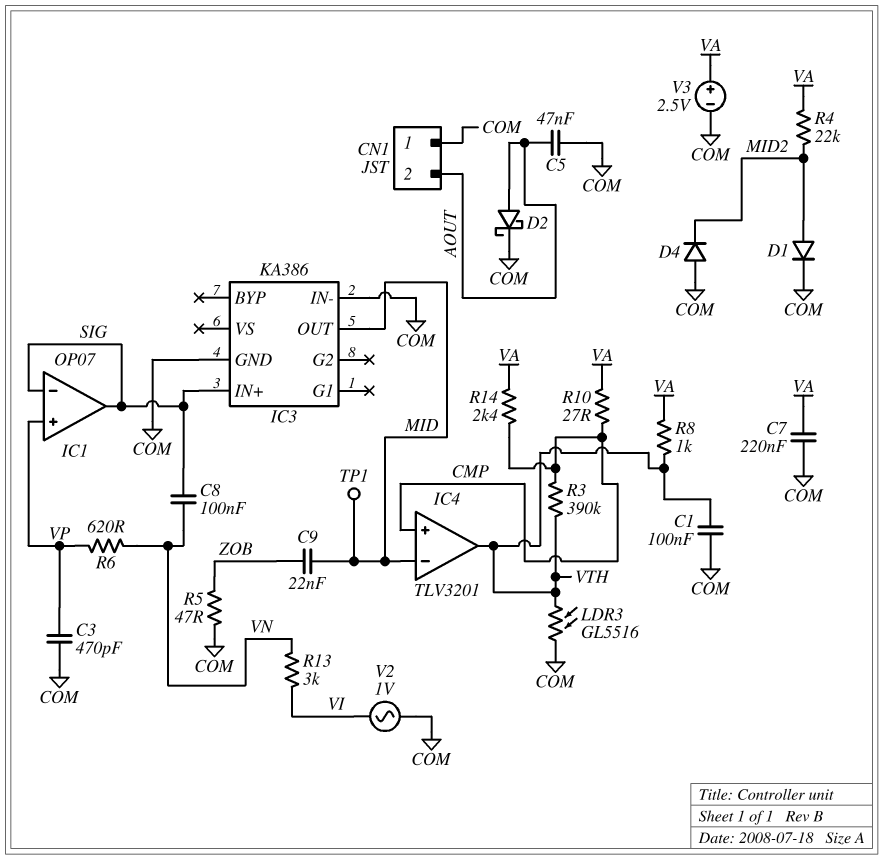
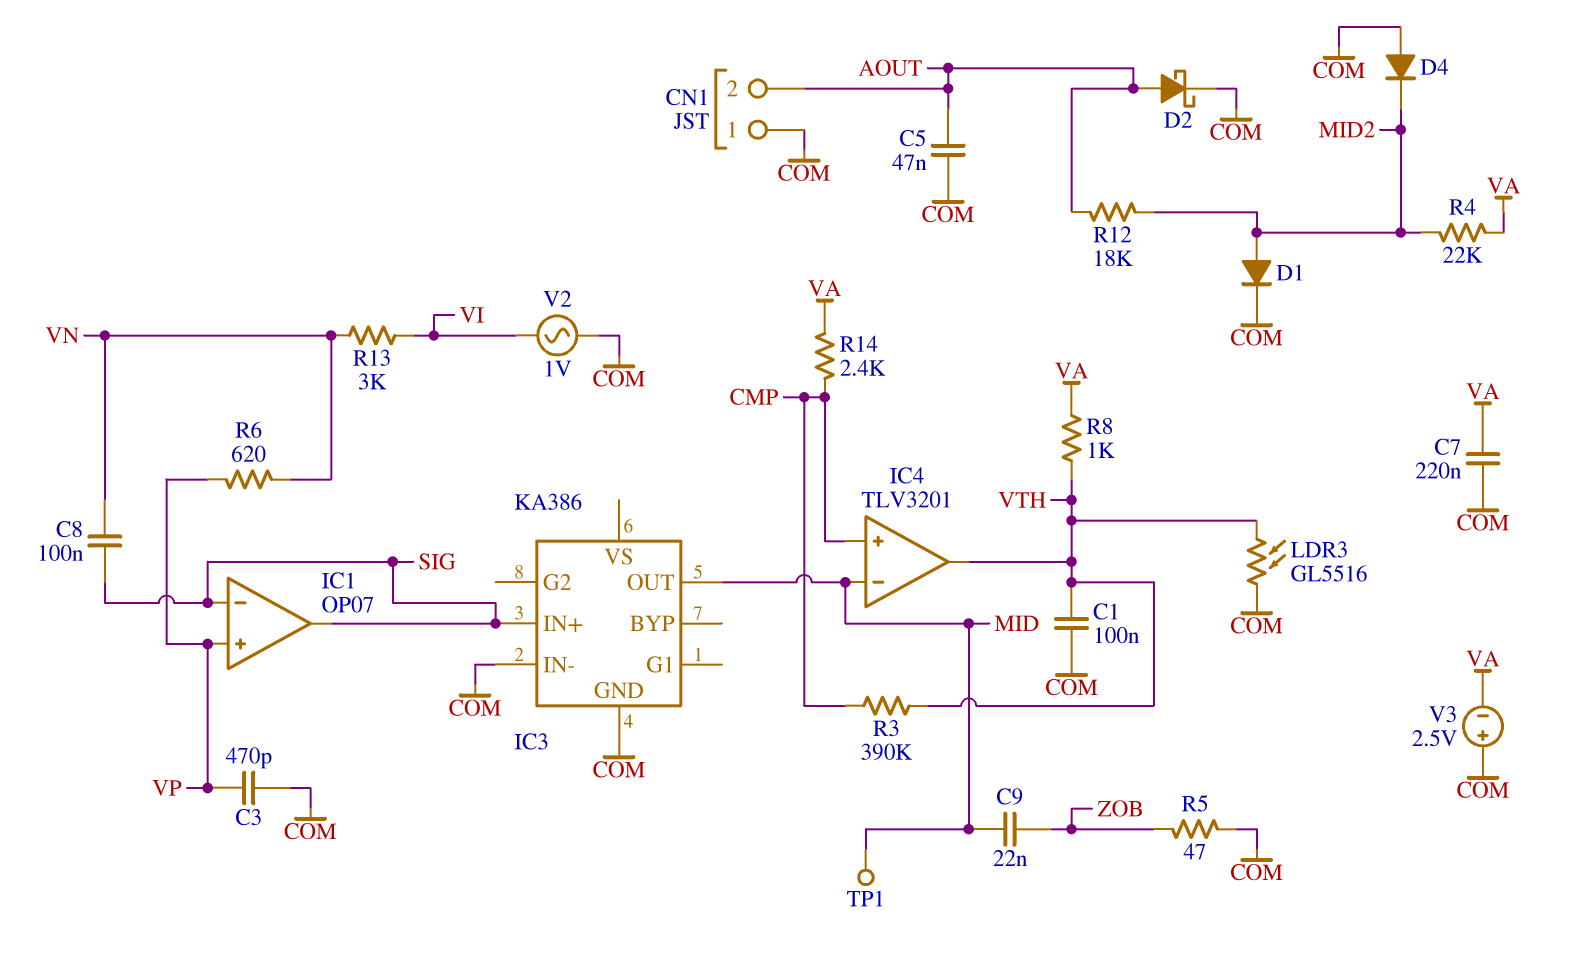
R10: 27 (CMP, VA) -> none
R12: none -> 18k (AOUT, MID2)
V3: 2.5V (plus VA, minus COM) -> 2.5V (plus COM, minus VA)

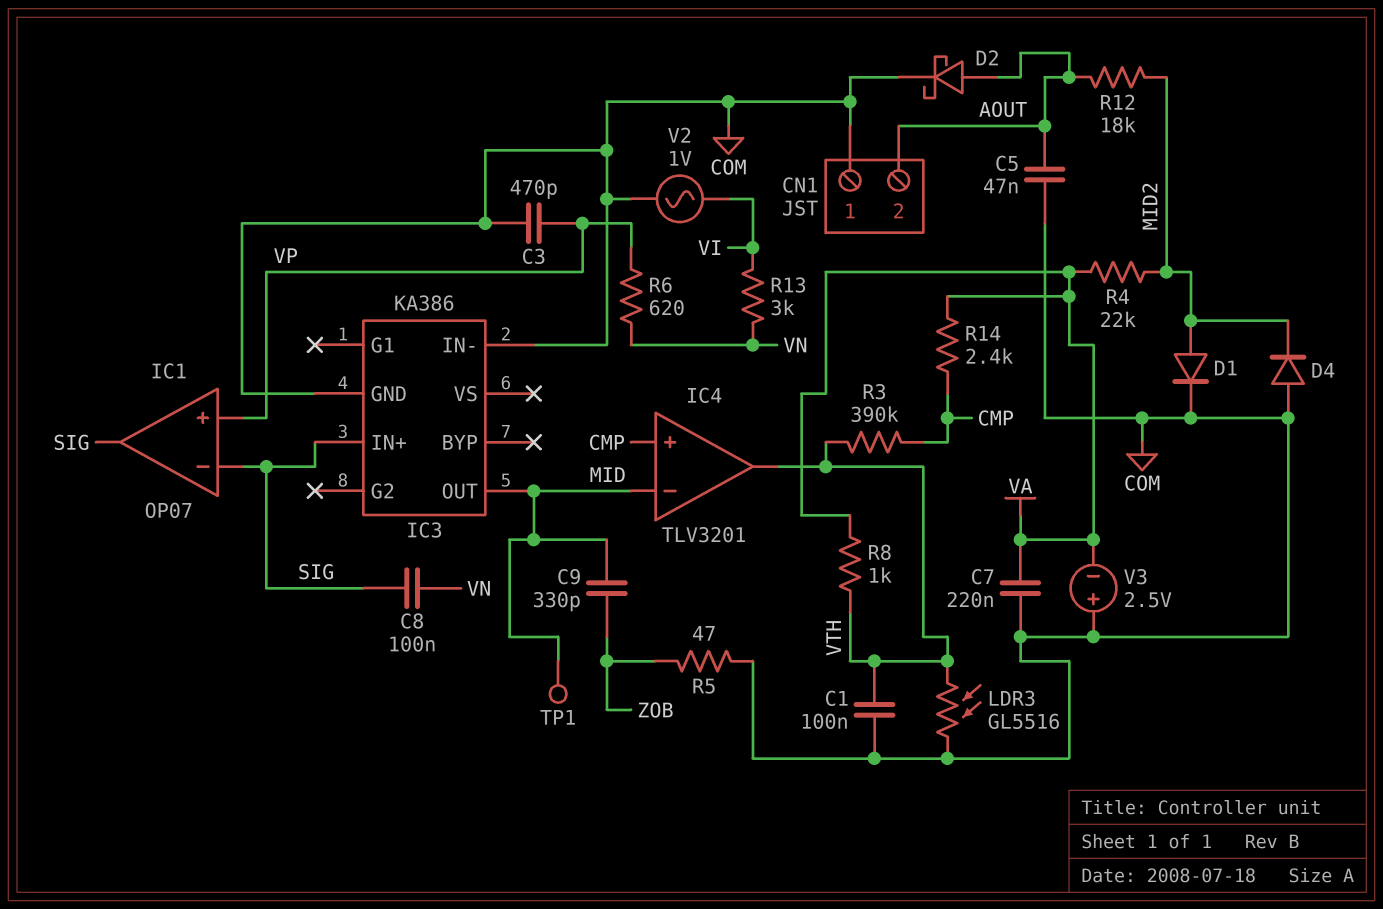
C9: 22nF (MID, ZOB) -> 330pF (MID, ZOB)

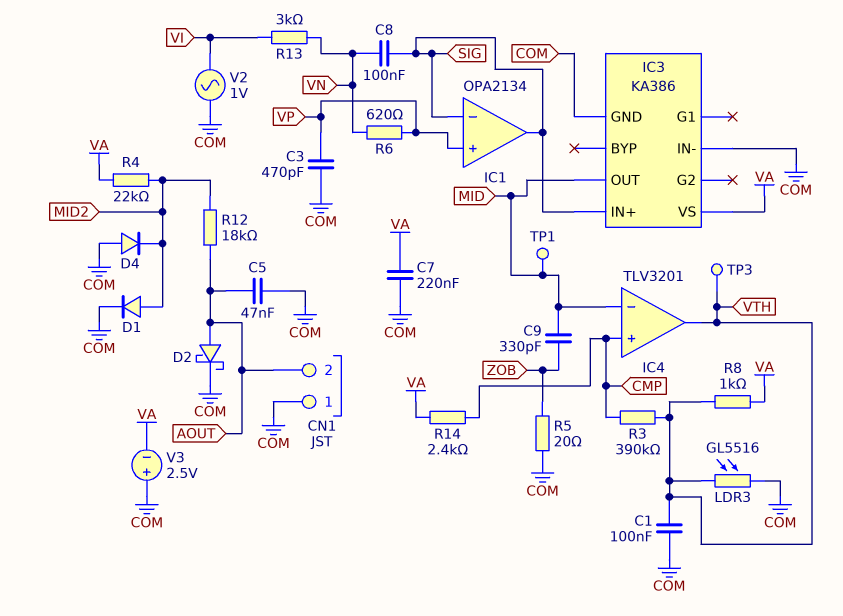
IC1: OP07 -> OPA2134
IC3 pin VS: none -> VA
R5: 47 (COM, ZOB) -> 20 (COM, ZOB)
TP3: none -> test point (VTH)

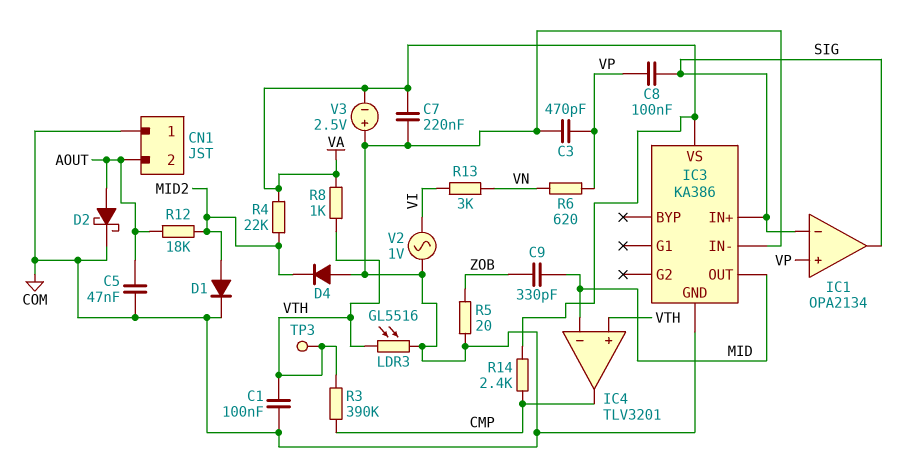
C8: 100nF (SIG, VN) -> 100nF (SIG, VP)
IC4 pin in+: CMP -> VTH
IC4 pin out: VTH -> CMP
TP1: test point (MID) -> none

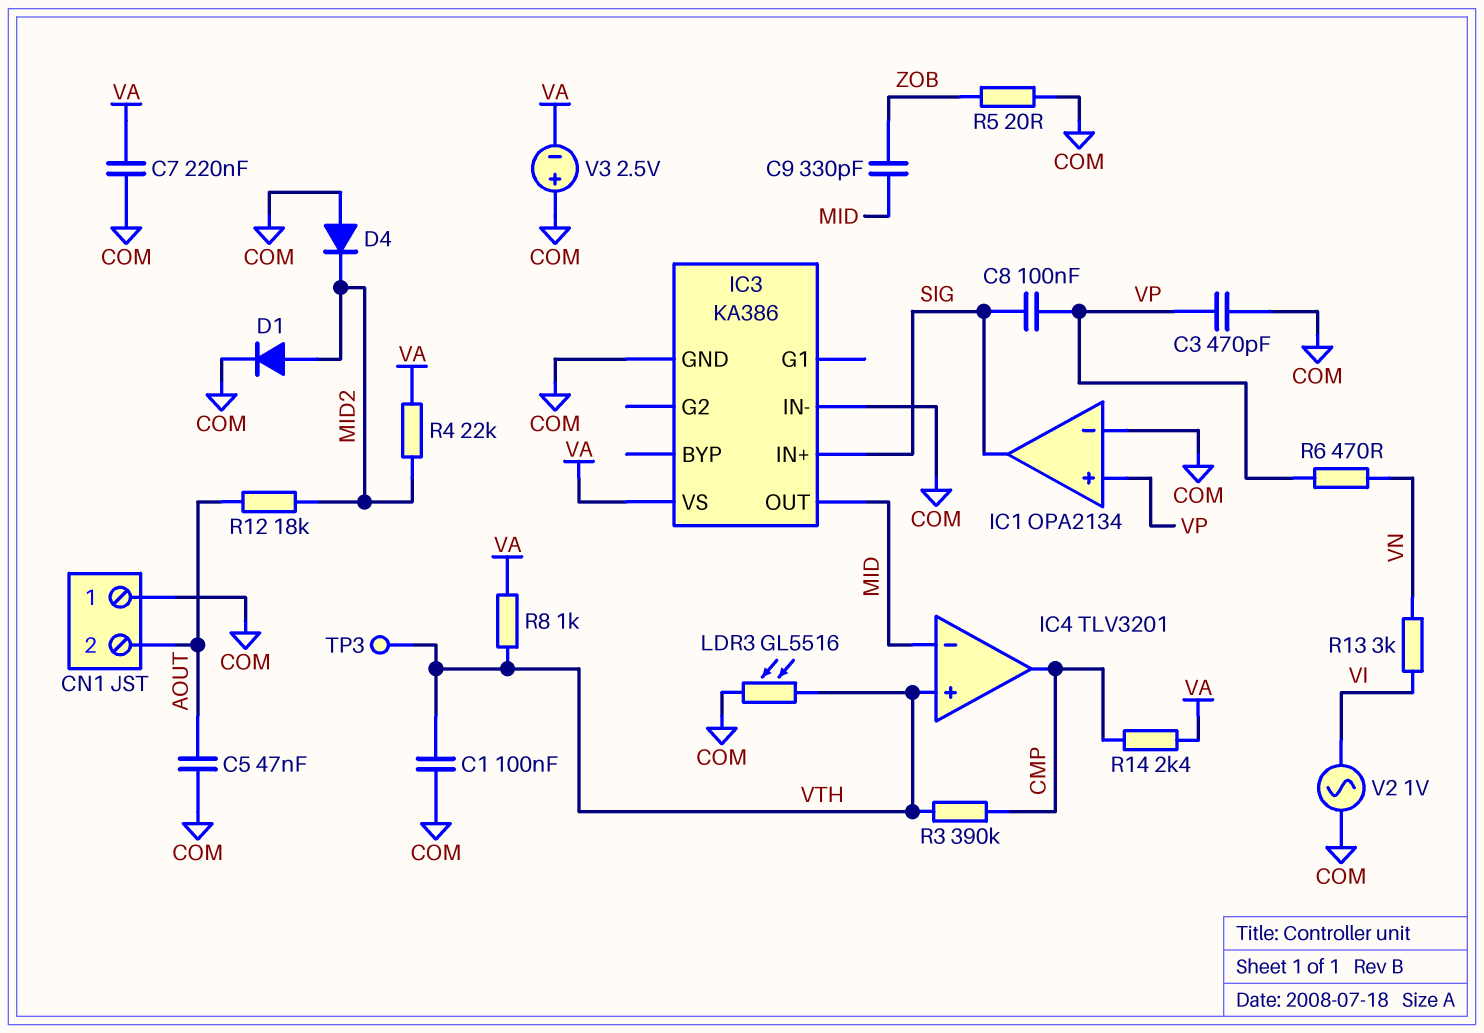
D2: schottky (A AOUT, K COM) -> none
IC1 pin in-: SIG -> COM
R6: 620 (VN, VP) -> 470 (VN, VP)

